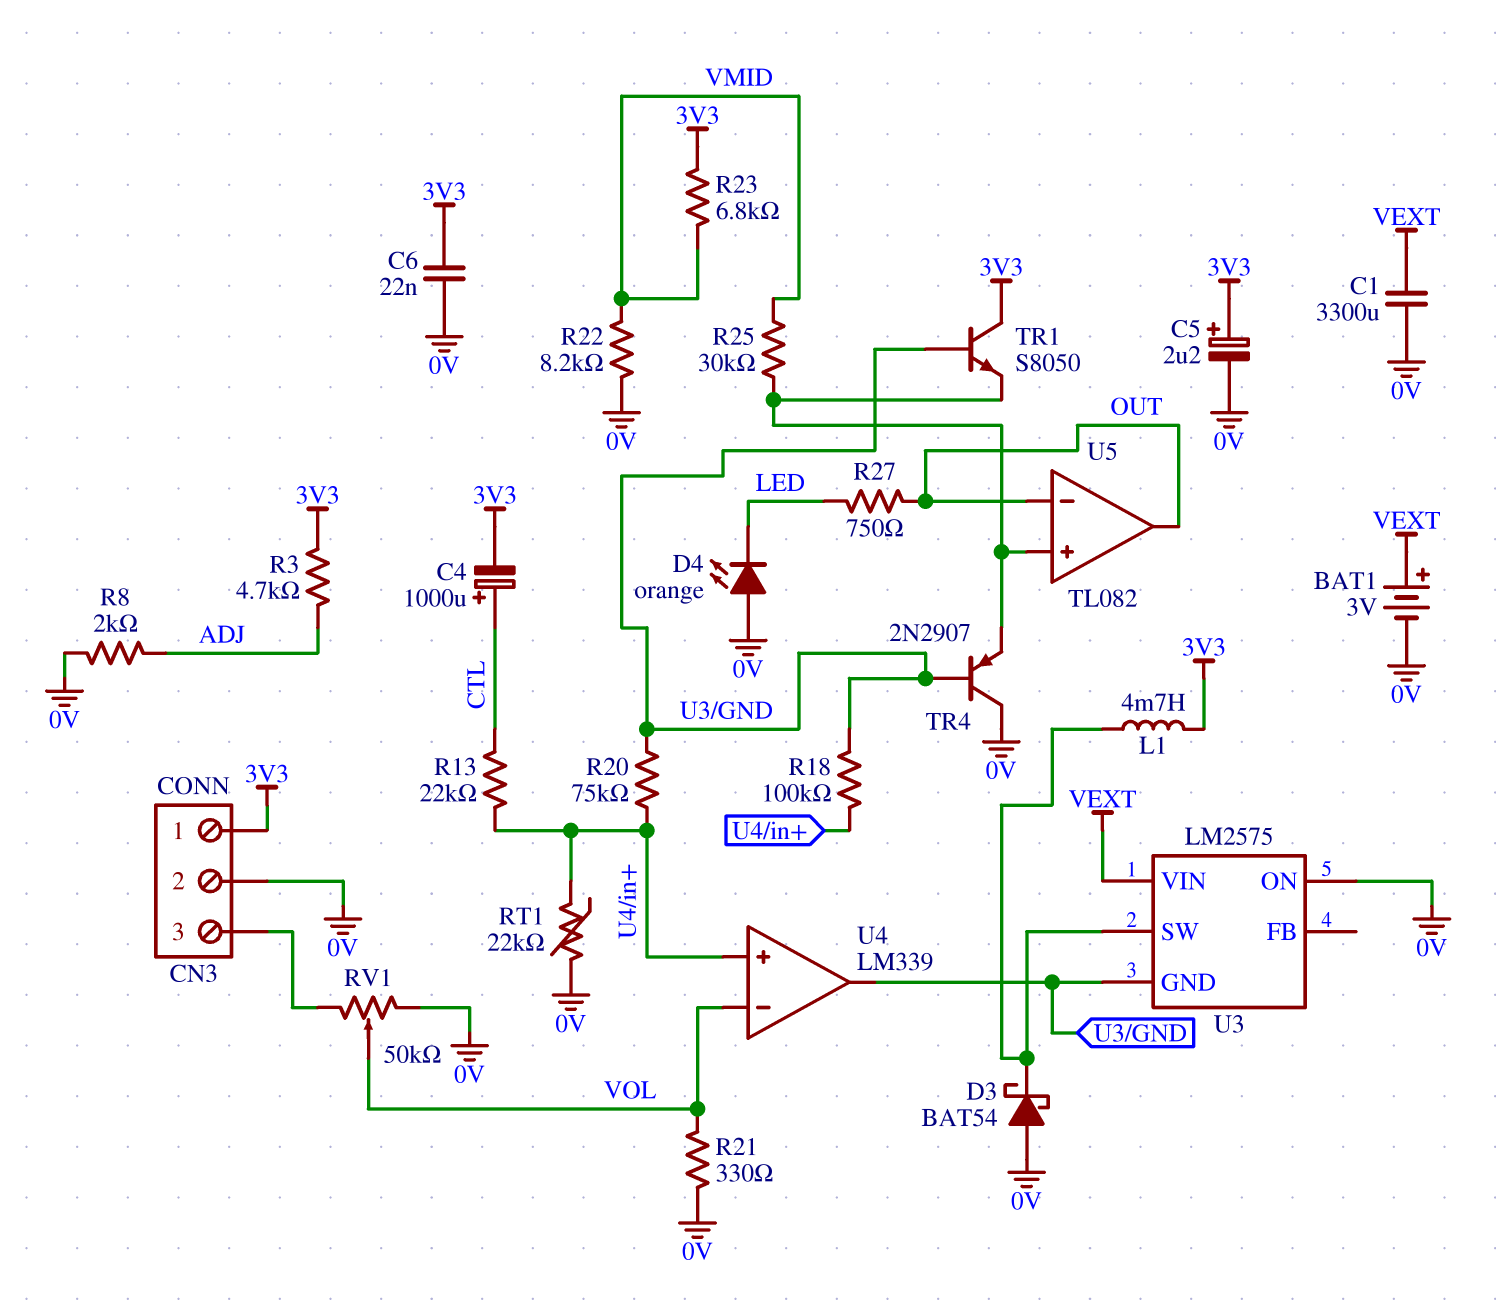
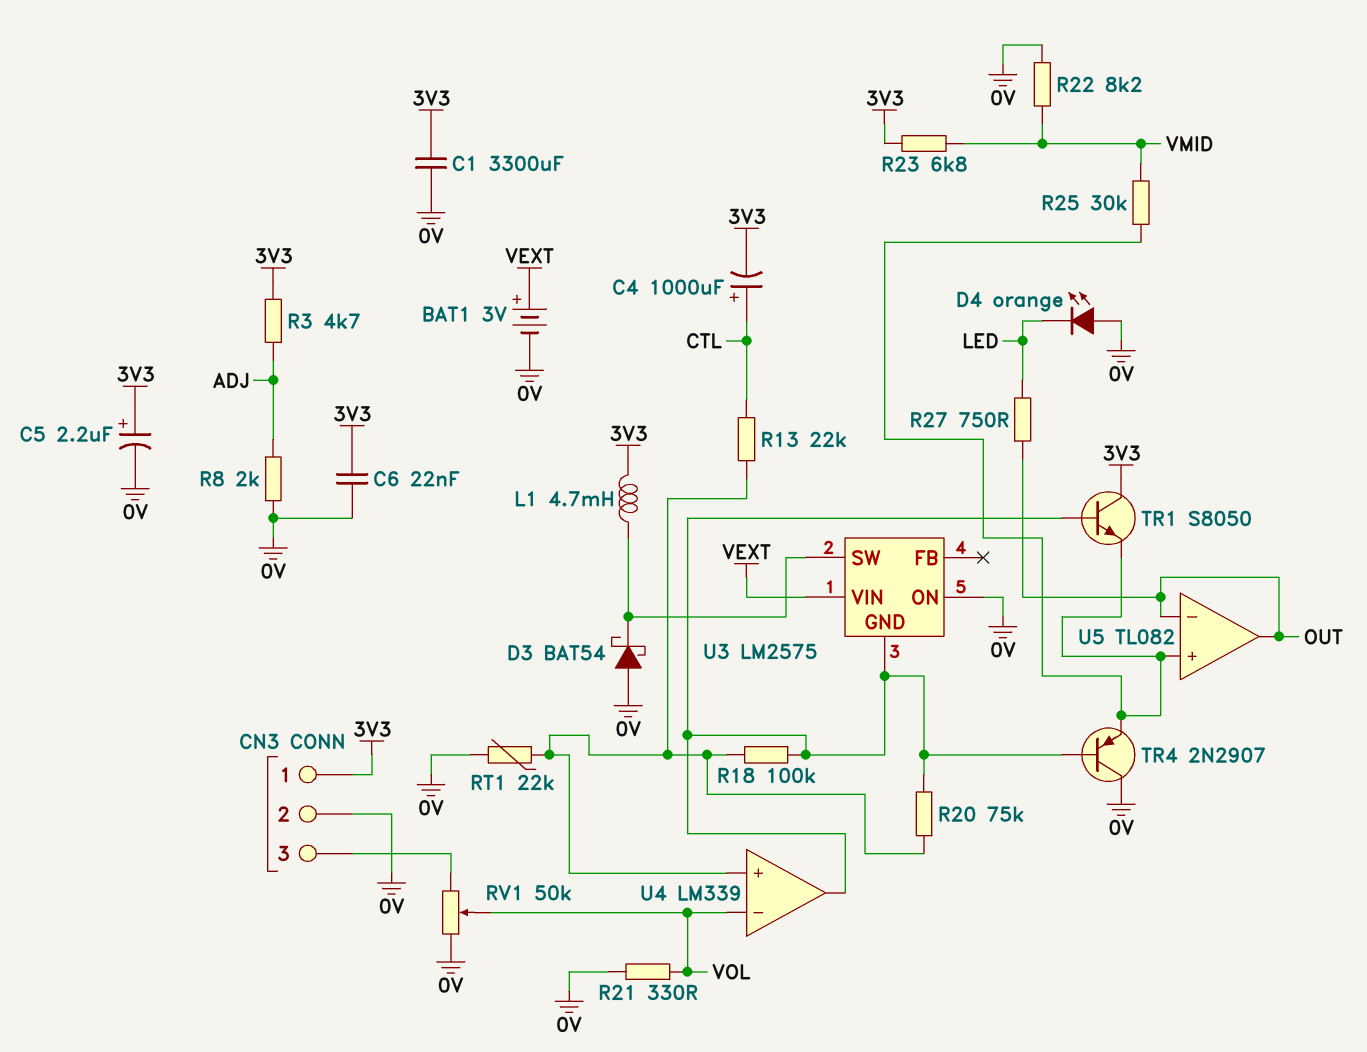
C1: 3300uF (0V, VEXT) -> 3300uF (0V, 3V3)

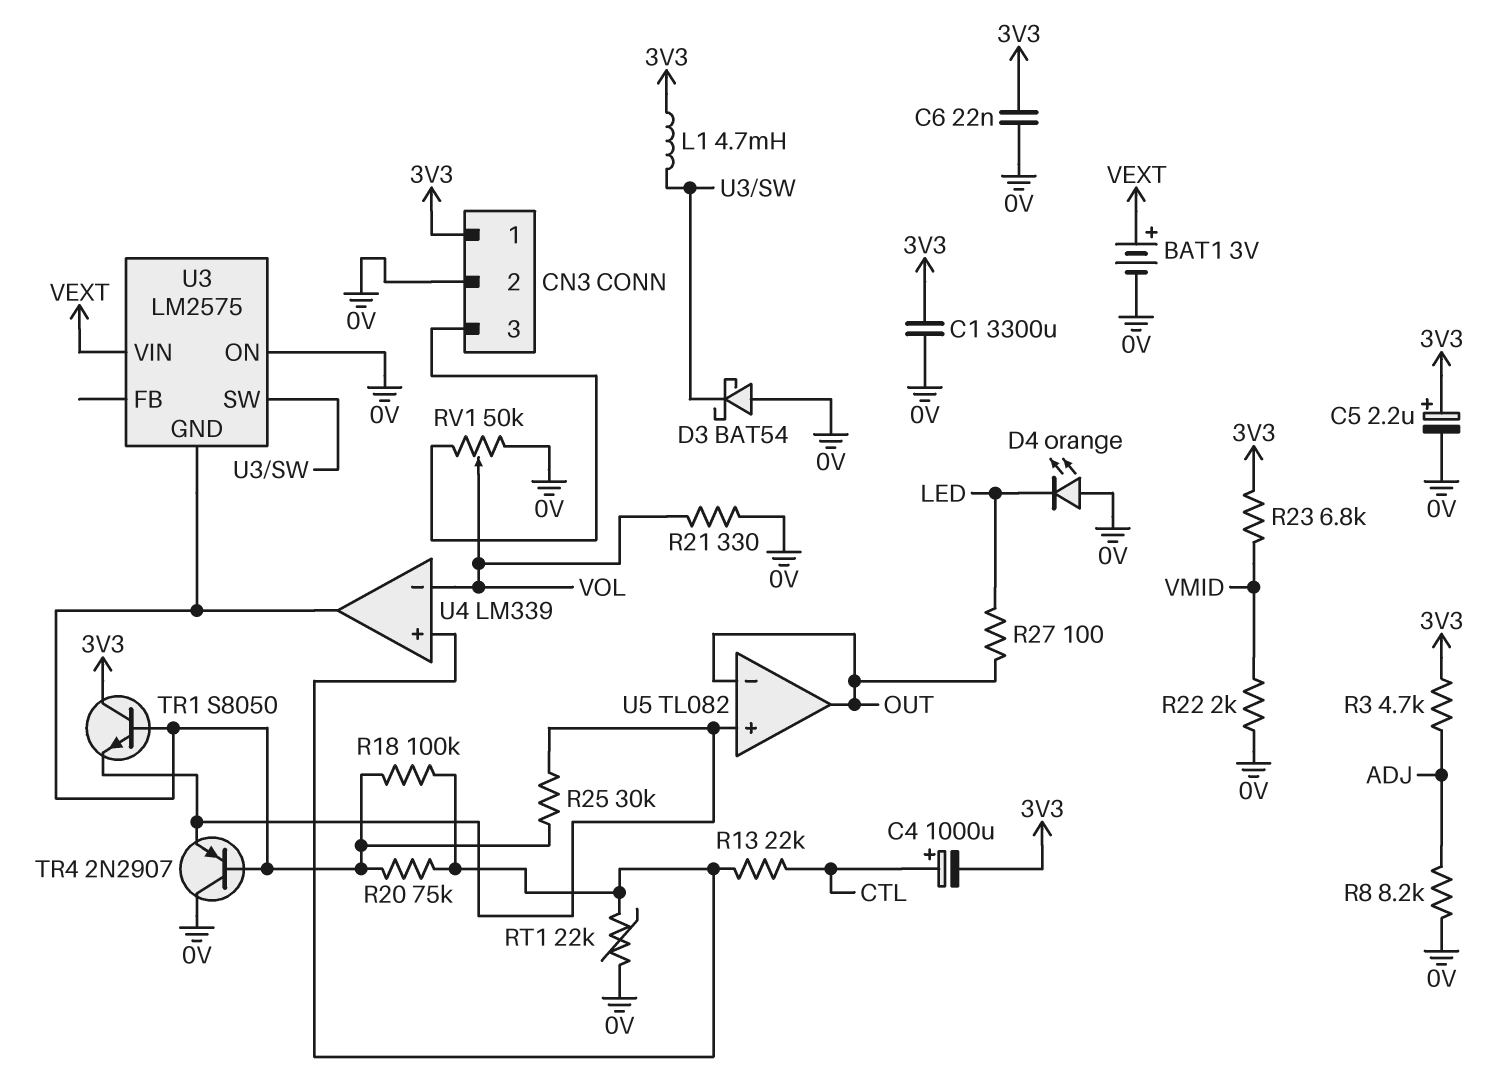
R8: 2k (0V, ADJ) -> 8.2k (0V, ADJ)
R22: 8.2k (0V, VMID) -> 2k (0V, VMID)
R25: 30k (U5/in+, VMID) -> 30k (U3/GND, U5/in+)
R27: 750 (LED, OUT) -> 100 (LED, OUT)

